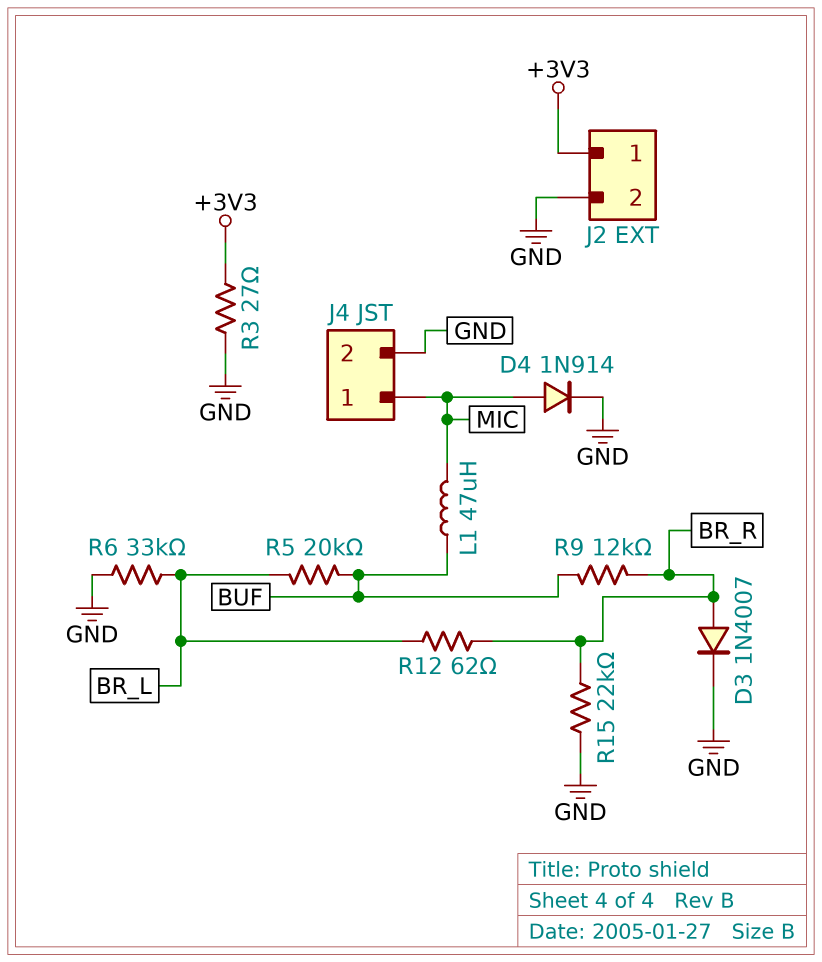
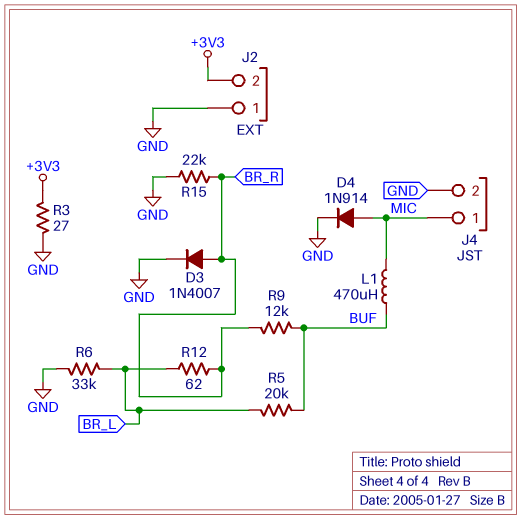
J2 pin 1: +3V3 -> GND
J2 pin 2: GND -> +3V3
L1: 47uH (BUF, MIC) -> 470uH (BUF, MIC)

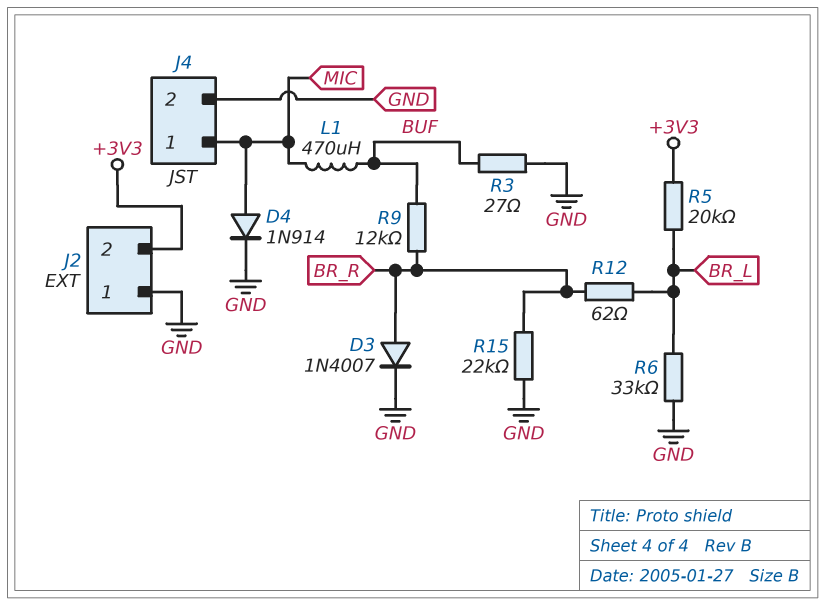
R3: 27 (+3V3, GND) -> 27 (BUF, GND)
R5: 20k (BR_L, BUF) -> 20k (+3V3, BR_L)

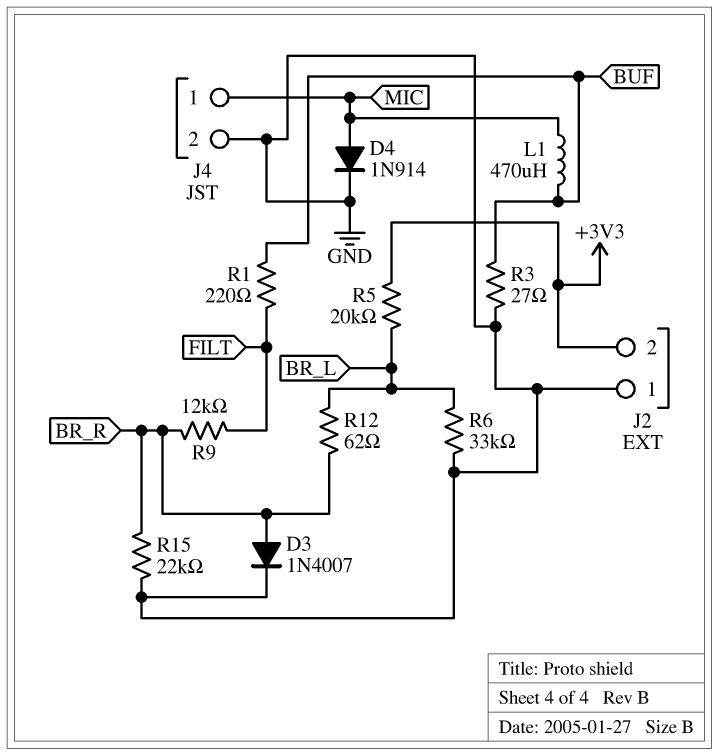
R1: none -> 220 (BUF, FILT)
R9: 12k (BR_R, BUF) -> 12k (BR_R, FILT)

